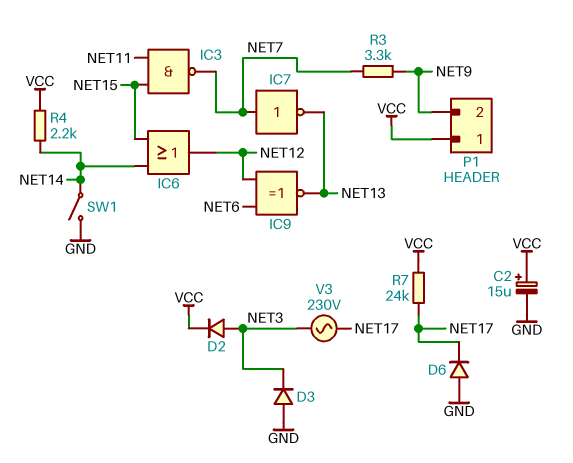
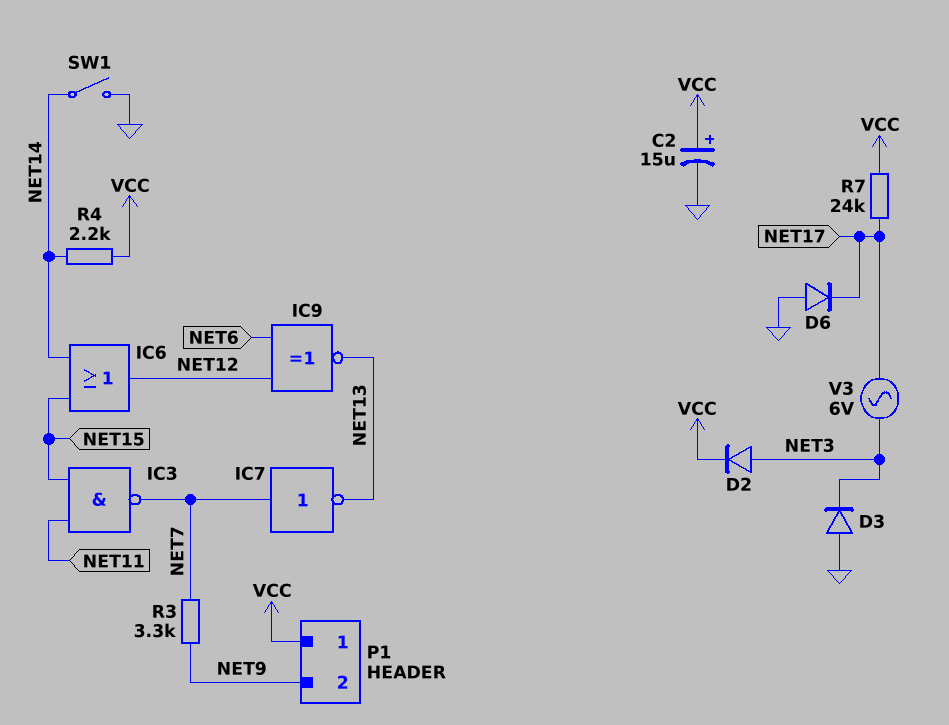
V3: AC 230V (NET3, NET17) -> AC 6V (NET3, NET17)

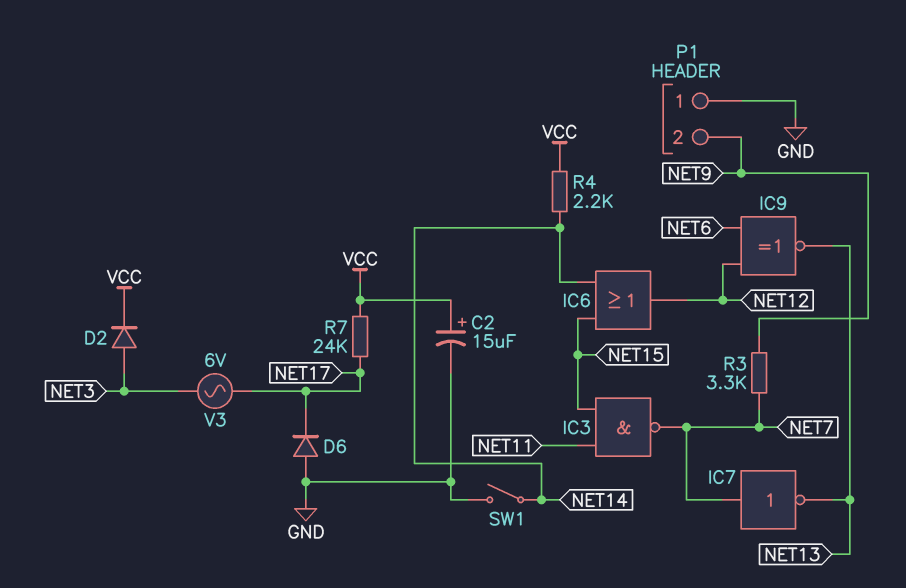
D3: diode (A GND, K NET3) -> none
P1 pin 1: VCC -> GND

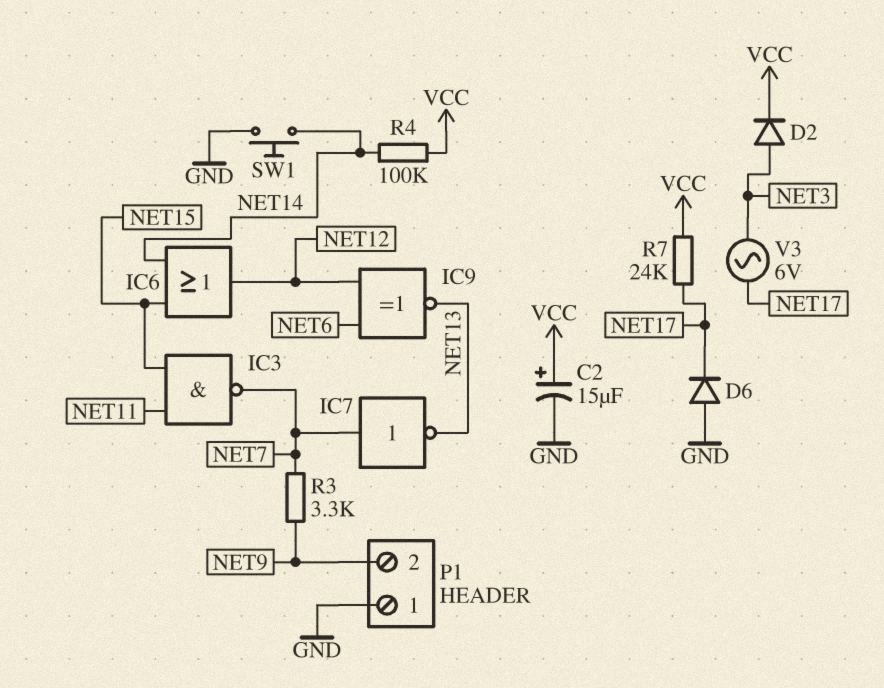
R4: 2.2k (NET14, VCC) -> 100k (NET14, VCC)
SW1: switch (GND, NET14) -> button (GND, NET14)

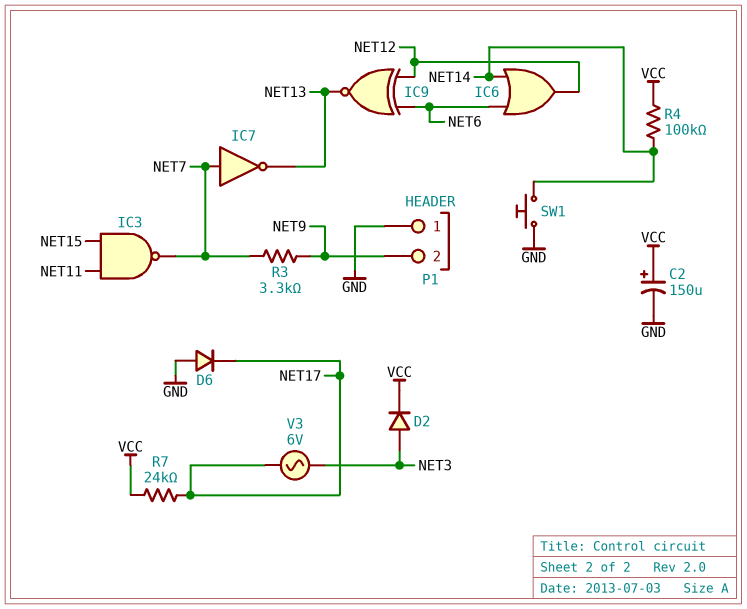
C2: 15uF (plus VCC, minus GND) -> 150uF (plus VCC, minus GND)
IC6: OR (in NET14, in NET15, out NET12) -> OR (in NET6, in NET14, out NET12)

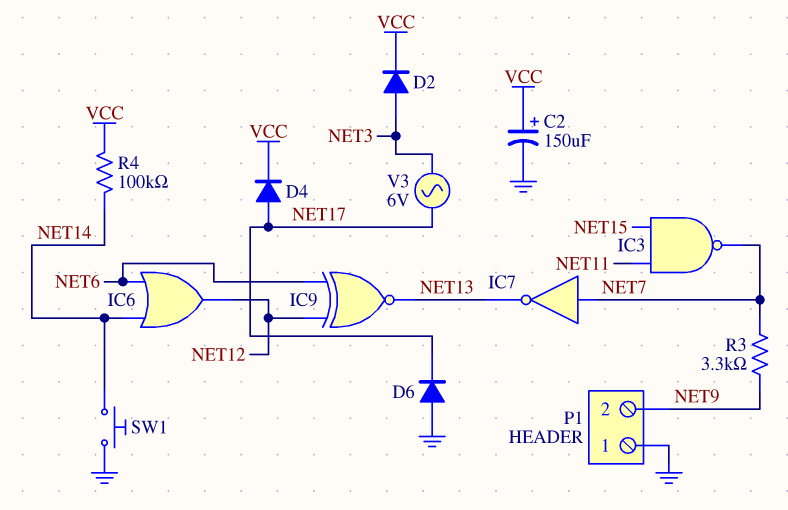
D4: none -> diode (A NET17, K VCC)
R7: 24k (NET17, VCC) -> none

